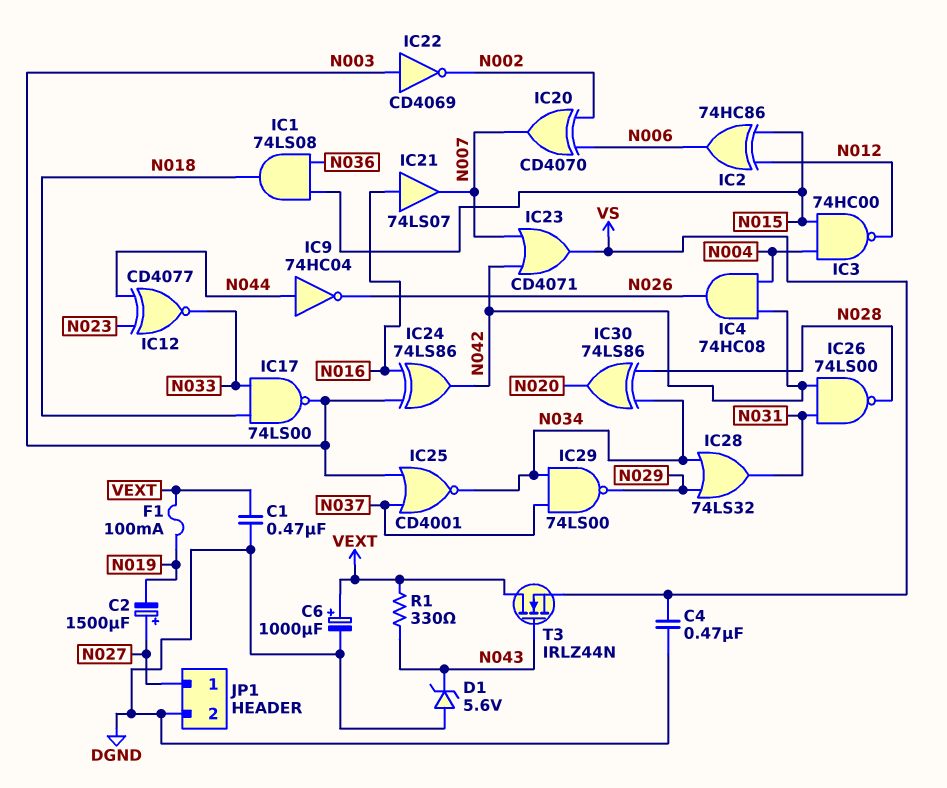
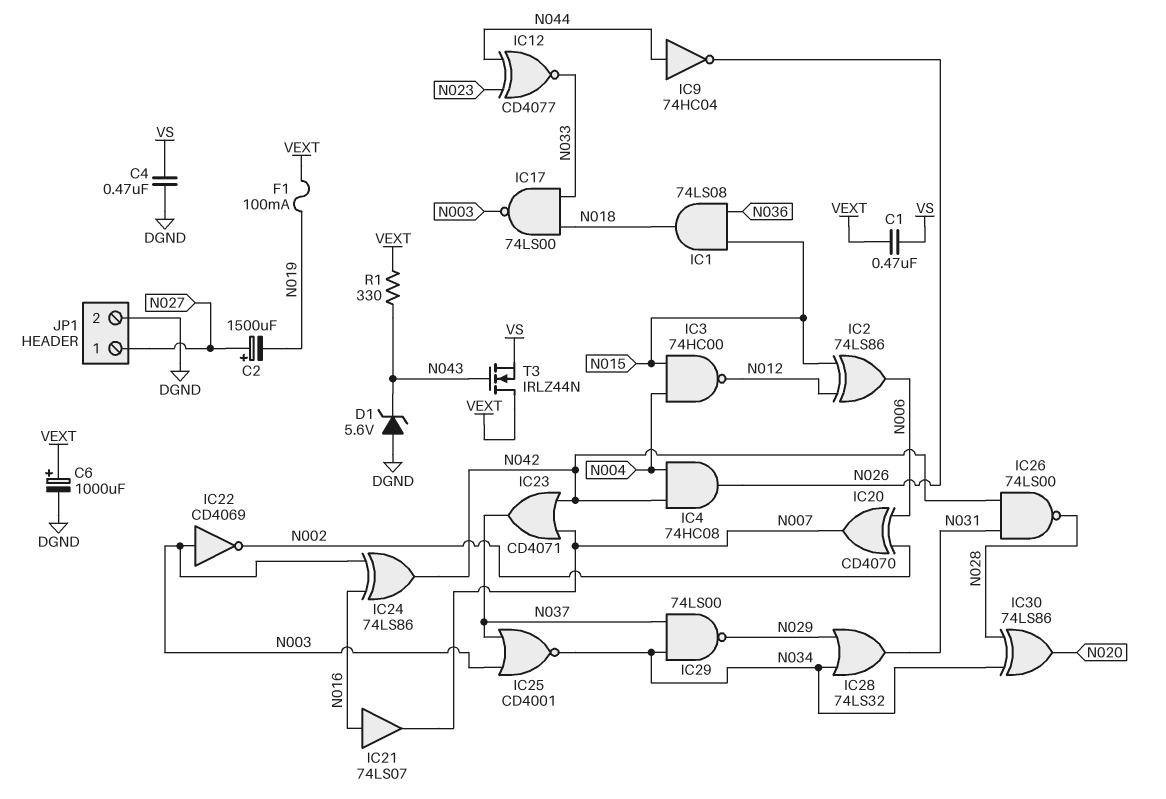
C1: 470nF (DGND, VEXT) -> 470nF (VEXT, VS)
IC2: XOR 74HC86 (in N012, in N015, out N006) -> XOR 74LS86 (in N012, in N015, out N006)
IC23: OR CD4071 (in N007, in N042, out VS) -> OR CD4071 (in N007, in N042, out N037)

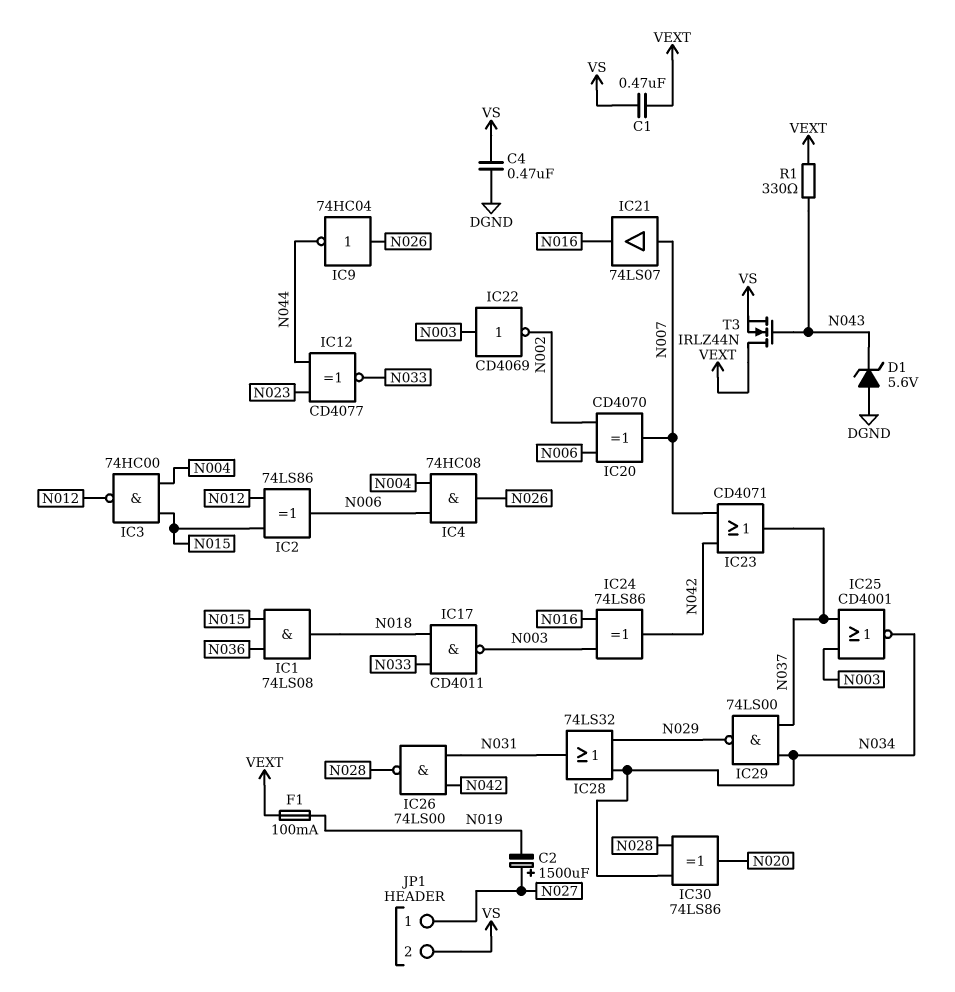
C6: 1000uF (plus VEXT, minus DGND) -> none
IC4: AND 74HC08 (in N004, in N042, out N026) -> AND 74HC08 (in N004, in N006, out N026)
IC9: NOT 74HC04 (in N044, out N026) -> NOT 74HC04 (in N026, out N044)
IC17: NAND 74LS00 (in N018, in N033, out N003) -> NAND CD4011 (in N018, in N033, out N003)
IC21: buffer 74LS07 (in N016, out N007) -> buffer 74LS07 (in N007, out N016)
JP1 pin 2: DGND -> VS

